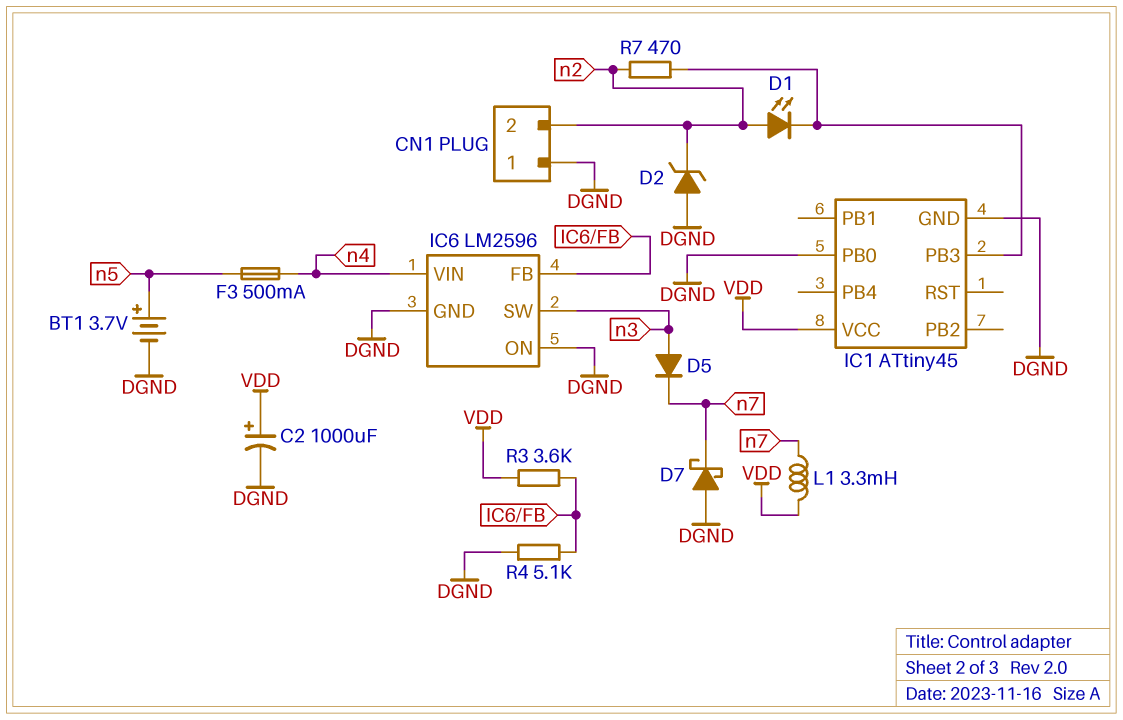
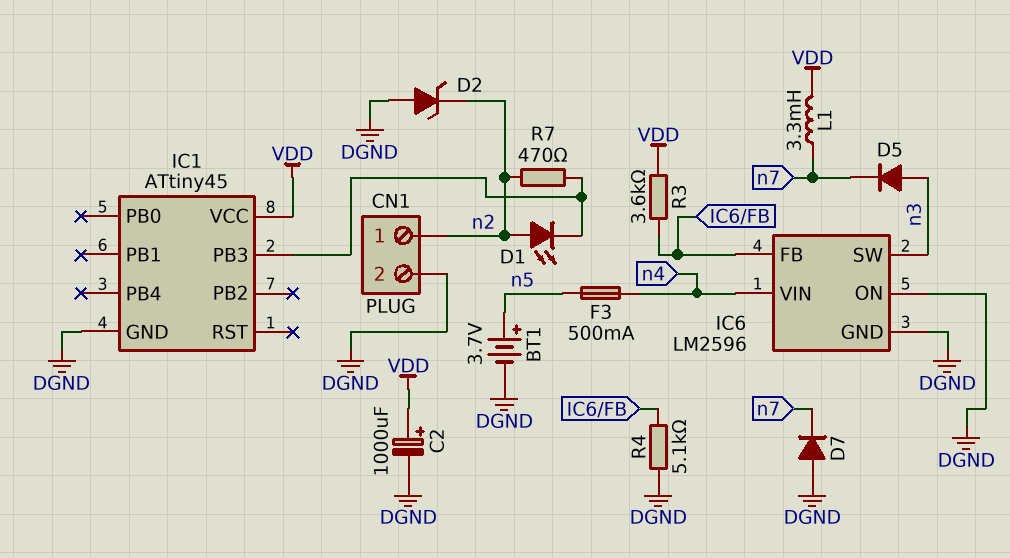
CN1 pin 1: DGND -> n2
CN1 pin 2: n2 -> DGND
D7: schottky (A DGND, K n7) -> diode (A DGND, K n7)
IC1 pin PB0: DGND -> none

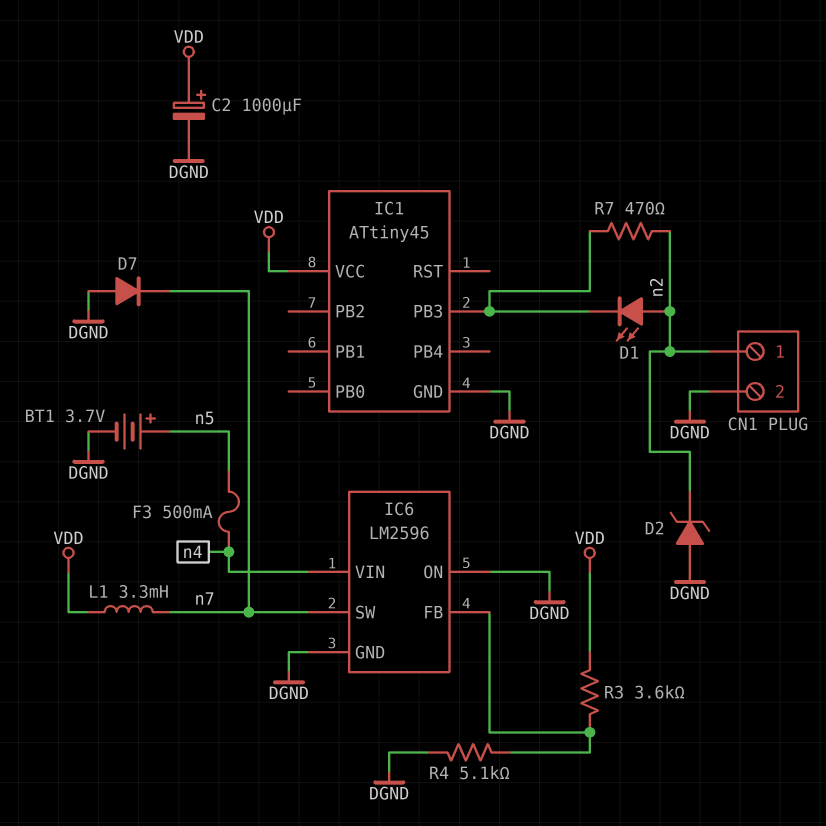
D5: diode (A n3, K n7) -> none
IC6 pin SW: n3 -> n7

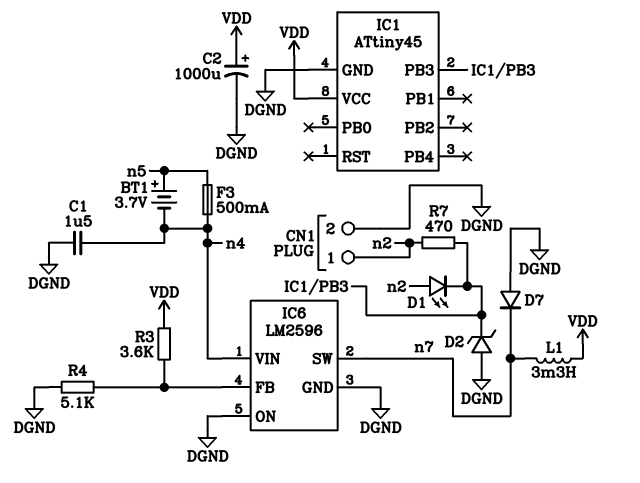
BT1: 3.7V (plus n5, minus DGND) -> 3.7V (plus n5, minus n4)
C1: none -> 1.5uF (DGND, n4)
D2: zener (A DGND, K n2) -> zener (A DGND, K IC1/PB3)

